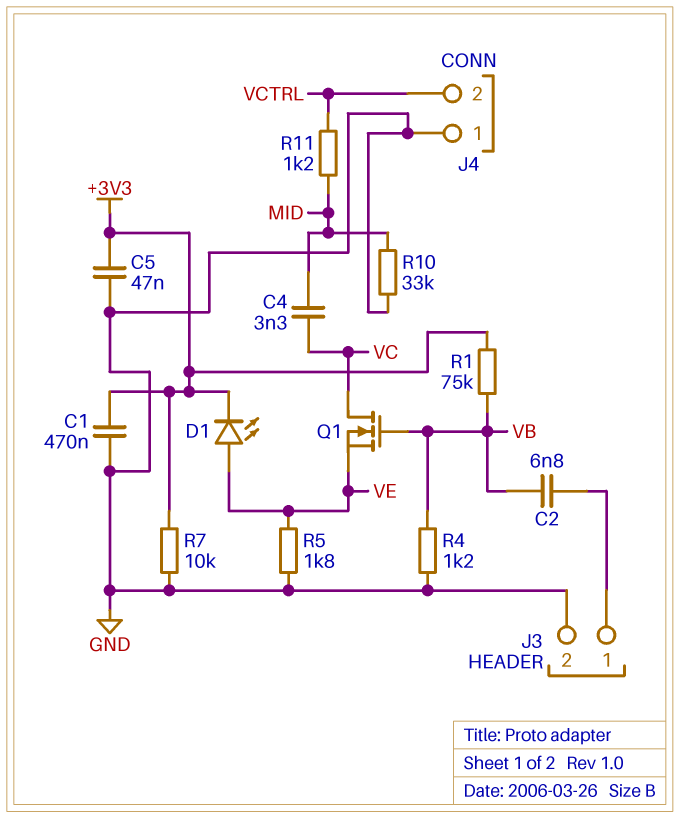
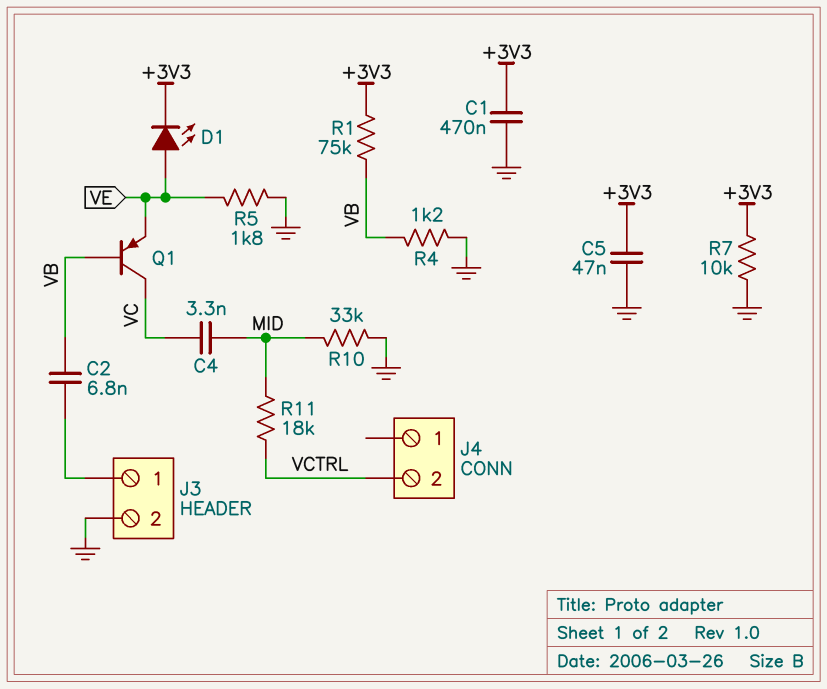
J4 pin 1: GND -> none
Q1: NMOS (G VB, D VC, S VE) -> PNP (B VB, C VC, E VE)
R11: 1.2k (MID, VCTRL) -> 18k (MID, VCTRL)

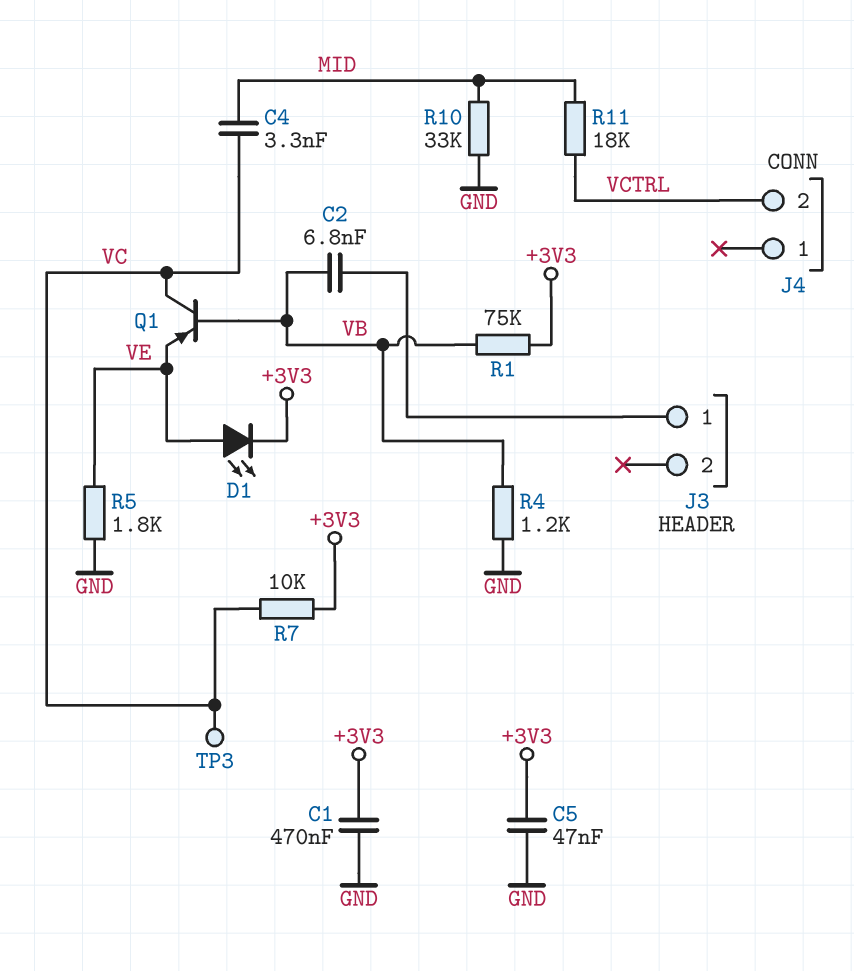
J3 pin 2: GND -> none
R7: 10k (+3V3, GND) -> 10k (+3V3, VC)
TP3: none -> test point (VC)

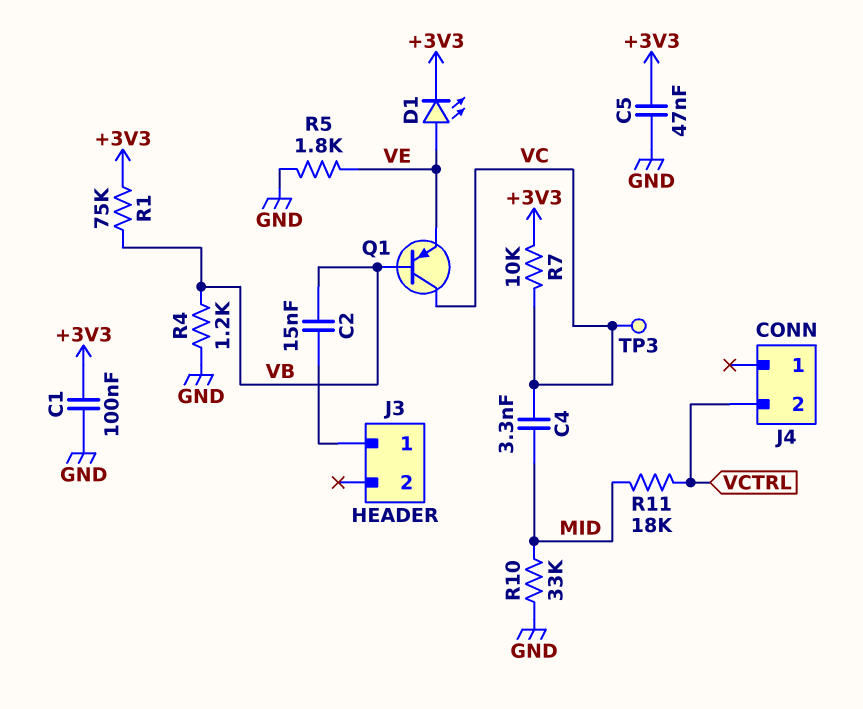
C1: 470nF (+3V3, GND) -> 100nF (+3V3, GND)
C2: 6.8nF (J3/1, VB) -> 15nF (J3/1, VB)

